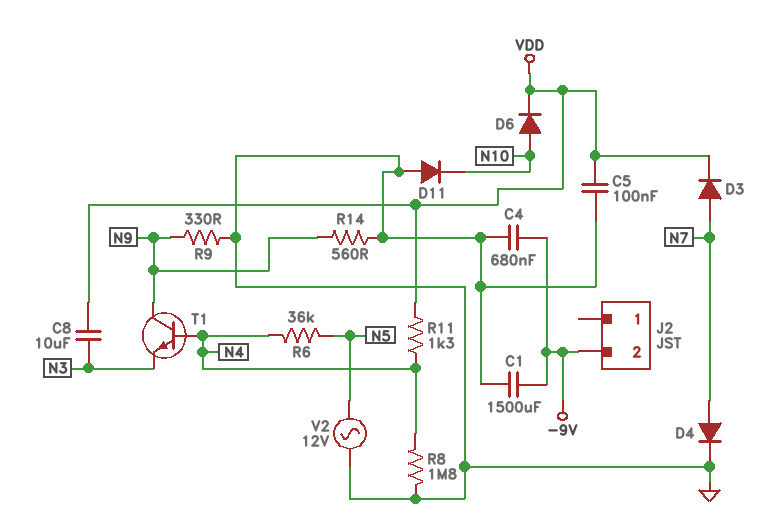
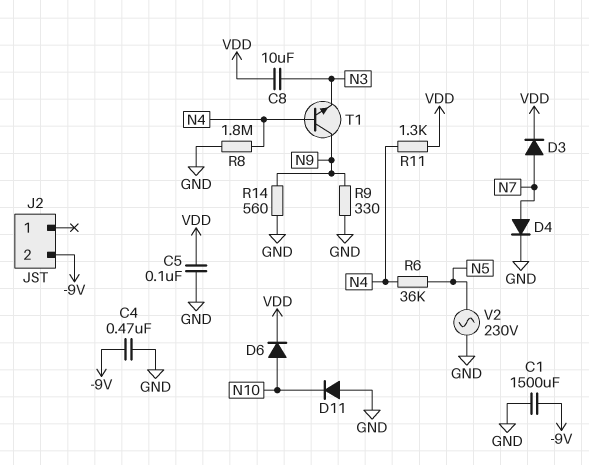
C4: 680nF (-9V, GND) -> 470nF (-9V, GND)
V2: AC 12V (GND, N5) -> AC 230V (GND, N5)

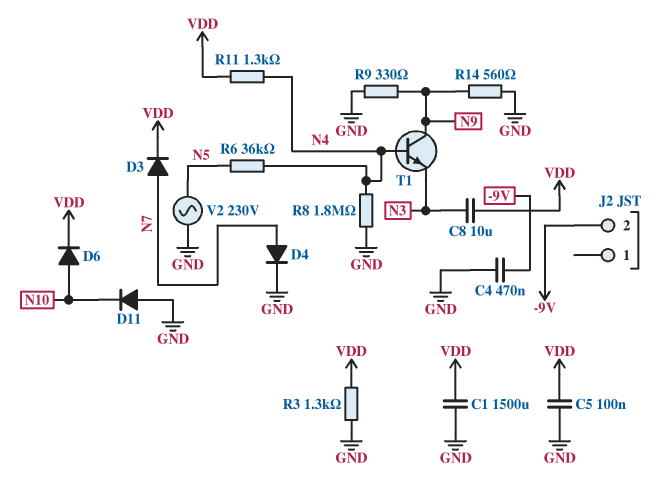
C1: 1500uF (-9V, GND) -> 1500uF (GND, VDD)
R3: none -> 1.3k (GND, VDD)

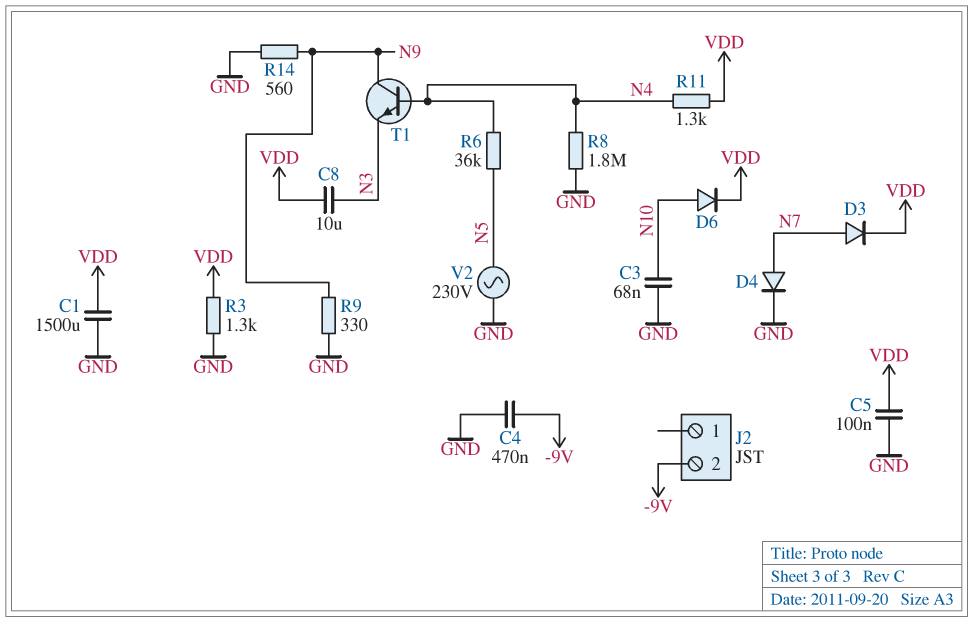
C3: none -> 68nF (GND, N10)
D11: diode (A GND, K N10) -> none

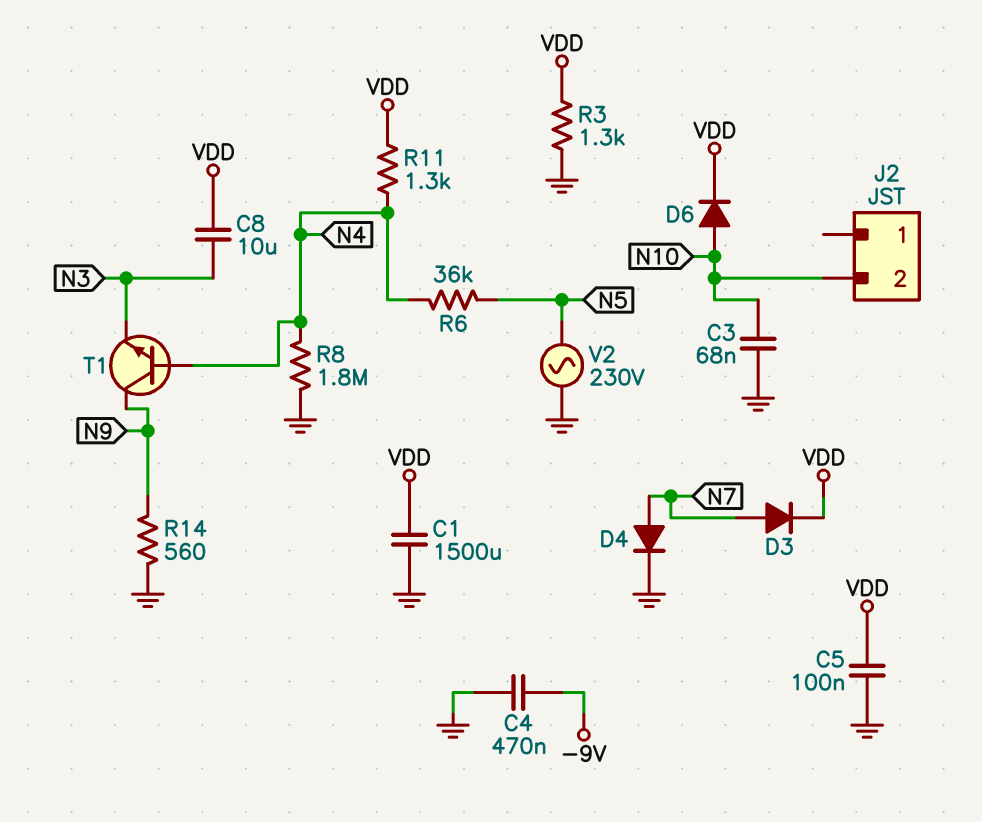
J2 pin 2: -9V -> N10
R9: 330 (GND, N9) -> none

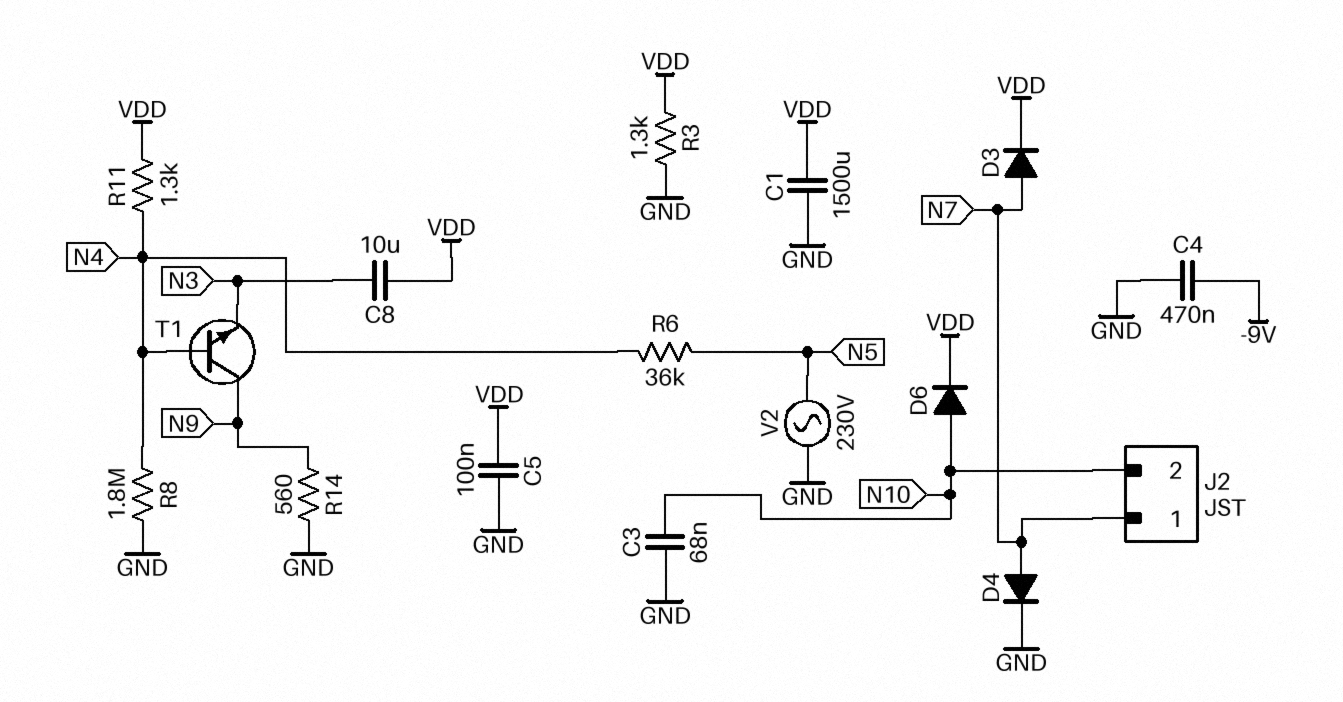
J2 pin 1: none -> N7

